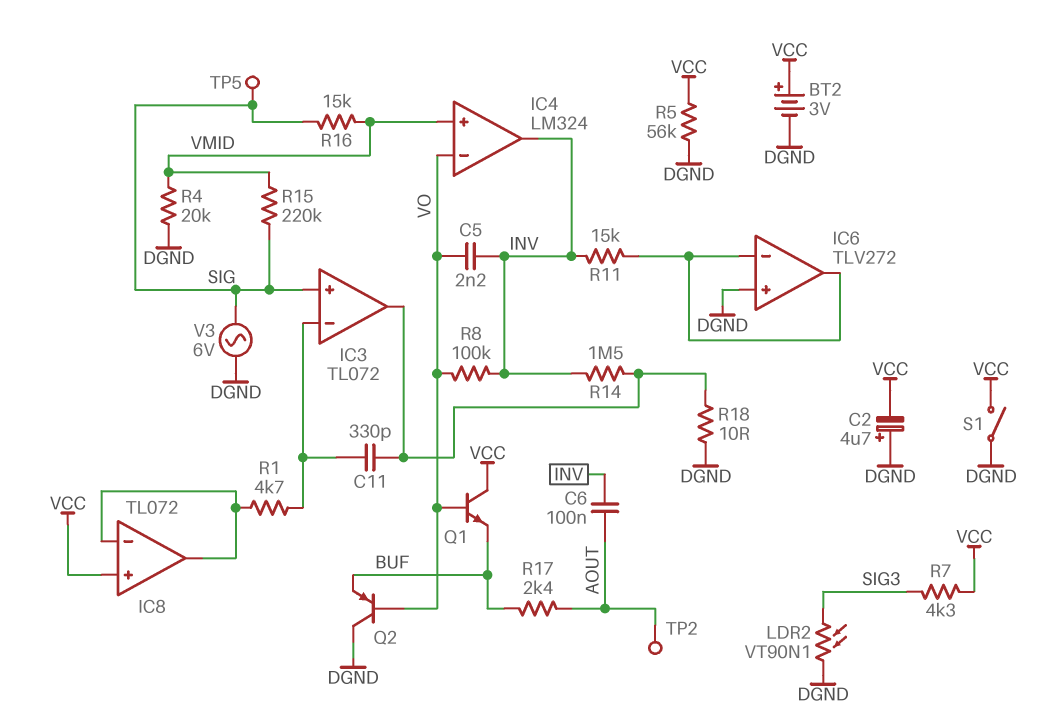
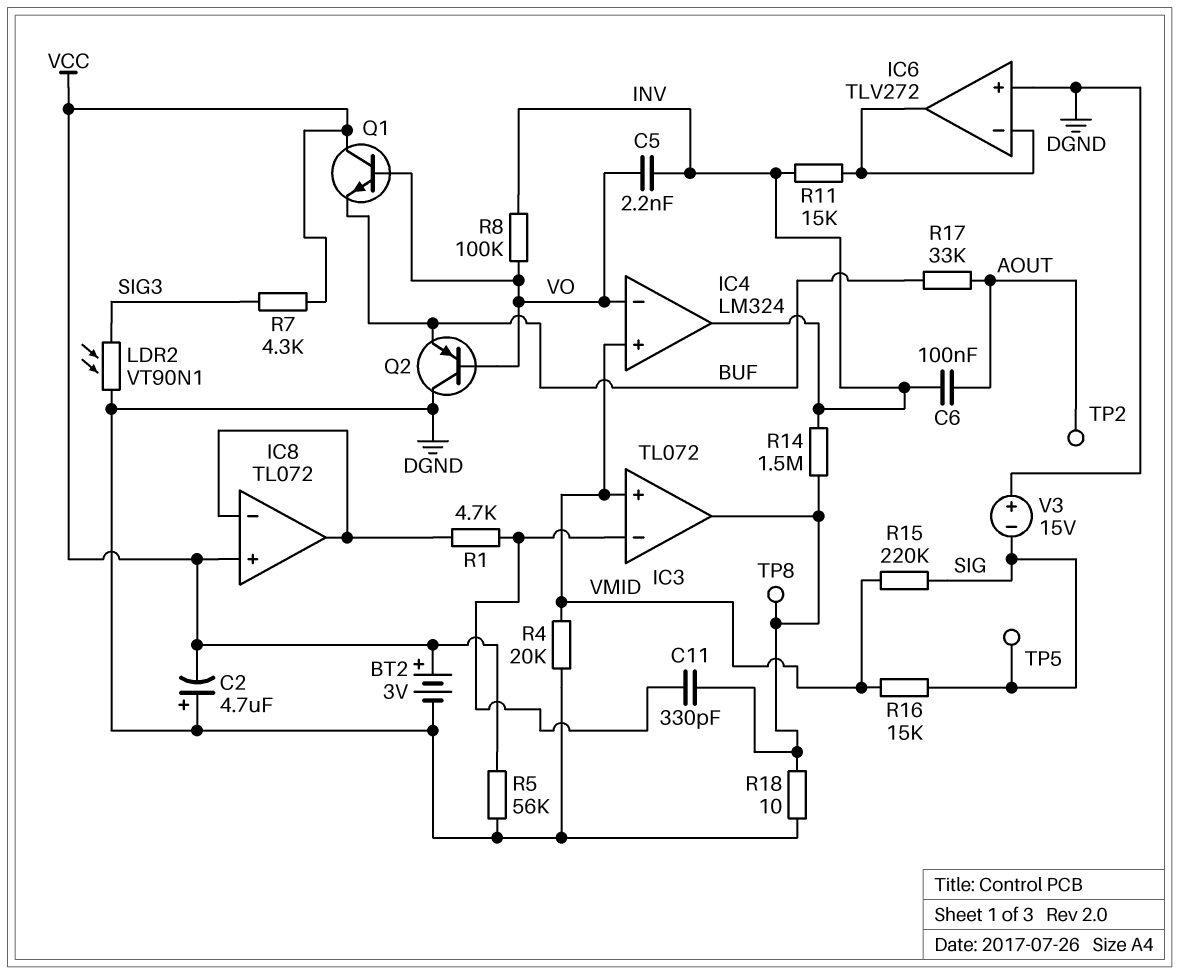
IC3 pin in+: SIG -> VMID
R17: 2.4k (AOUT, BUF) -> 33k (AOUT, BUF)
S1: switch (DGND, VCC) -> none
TP8: none -> test point (IC3/out)
V3: AC 6V (DGND, SIG) -> 15V (plus DGND, minus SIG)

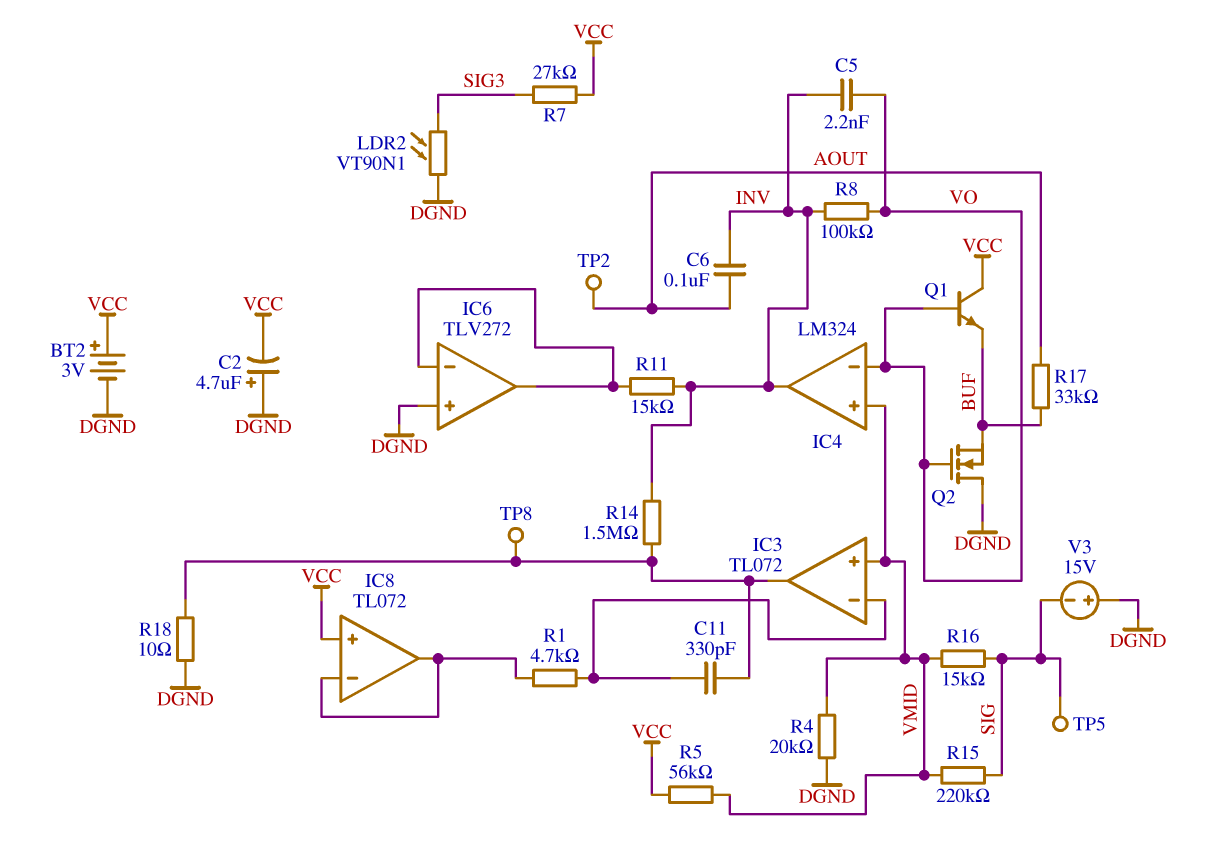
Q2: PNP (B VO, C DGND, E BUF) -> NMOS (G VO, D DGND, S BUF)
R5: 56k (DGND, VCC) -> 56k (VCC, VMID)
R7: 4.3k (SIG3, VCC) -> 27k (SIG3, VCC)

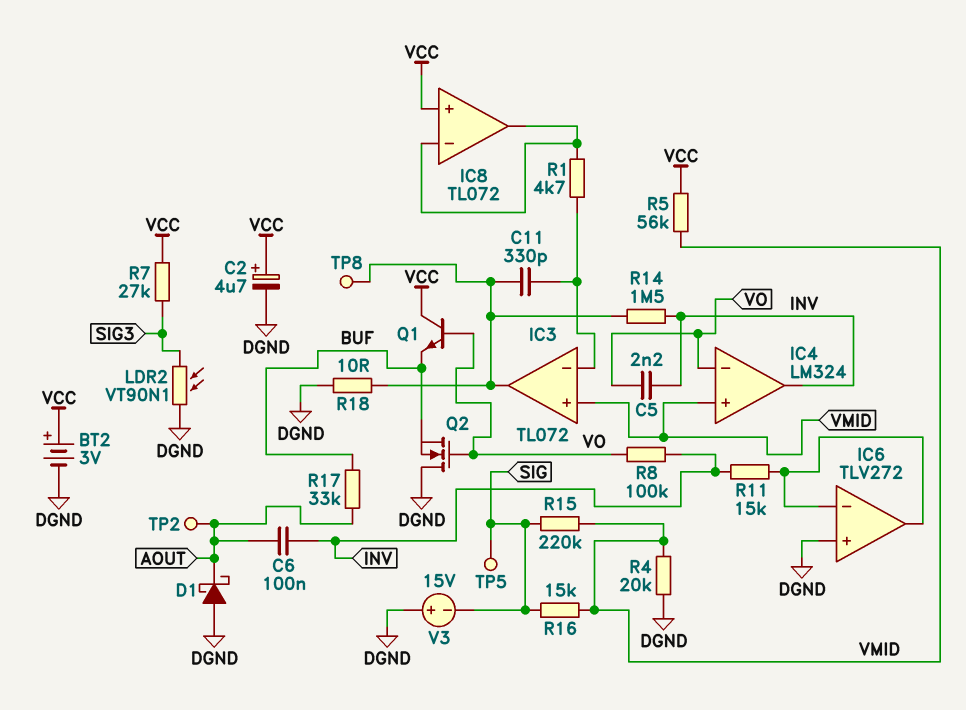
C2: 4.7uF (plus DGND, minus VCC) -> 4.7uF (plus VCC, minus DGND)
D1: none -> schottky (A DGND, K AOUT)

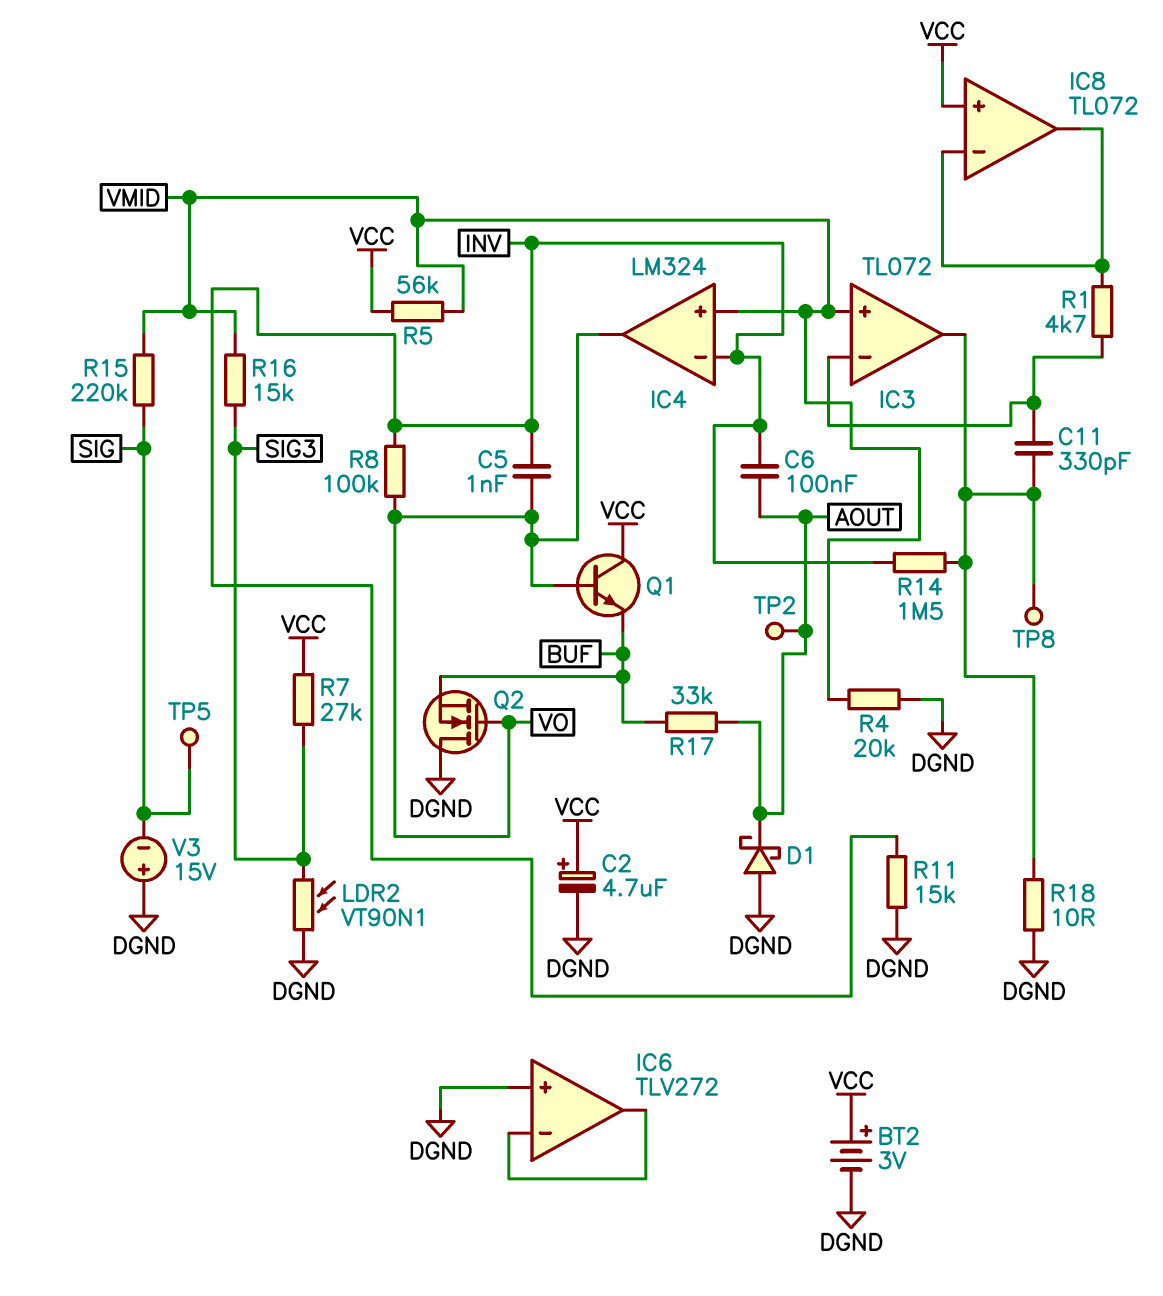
C5: 2.2nF (INV, VO) -> 1nF (INV, VO)
IC4 pin in-: VO -> INV
IC4 pin out: INV -> VO
R11: 15k (IC6/in-, INV) -> 15k (DGND, INV)
R16: 15k (SIG, VMID) -> 15k (SIG3, VMID)

